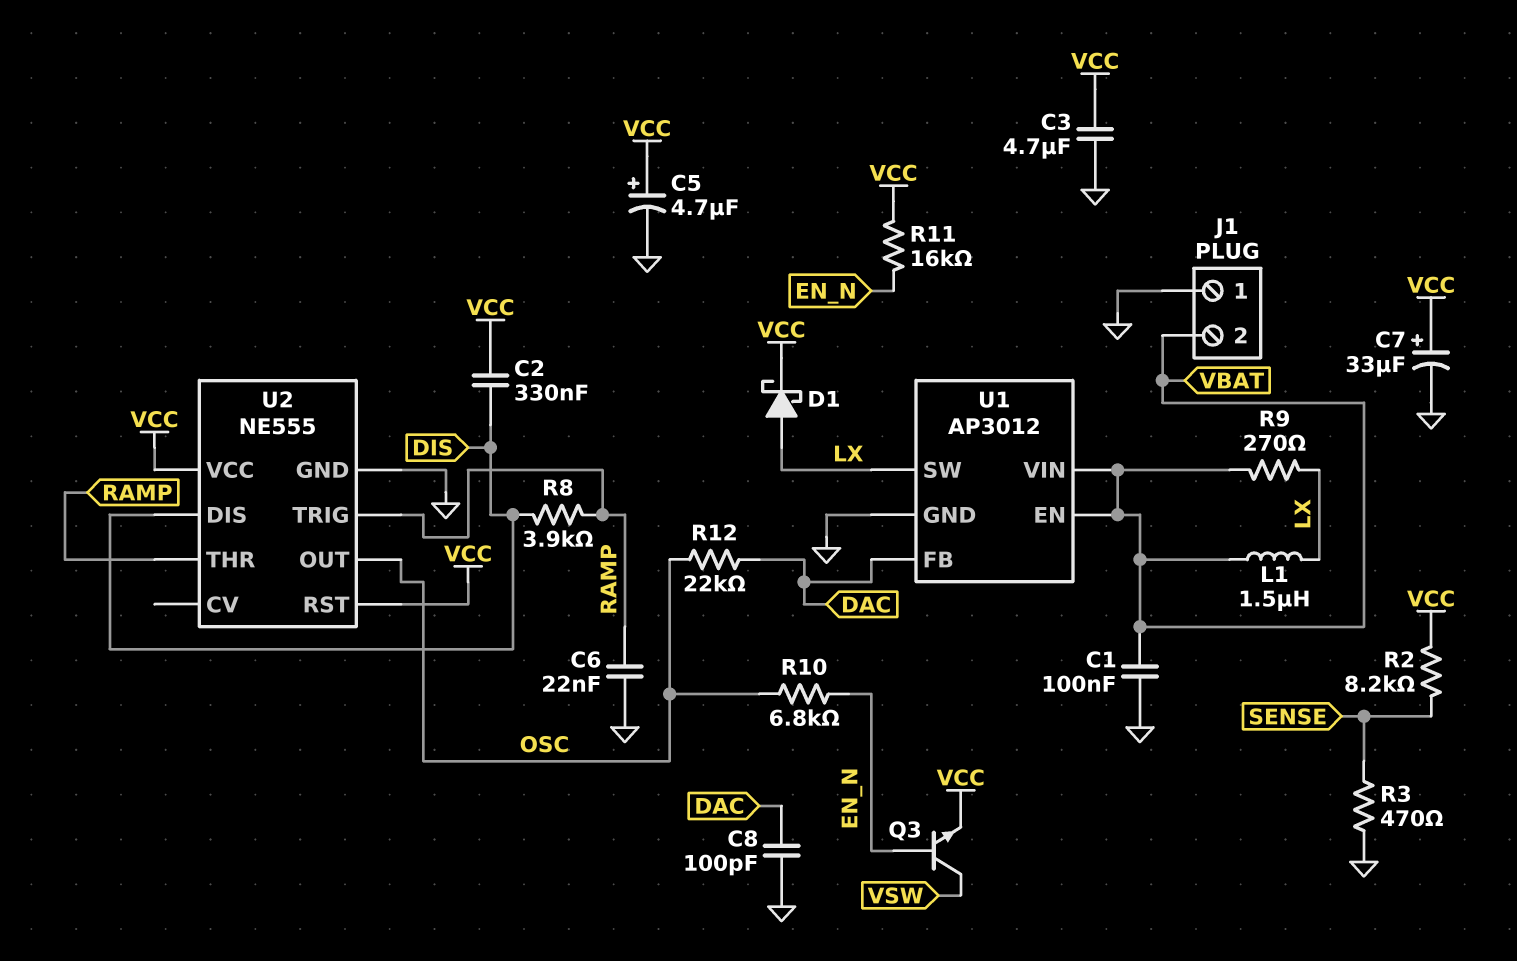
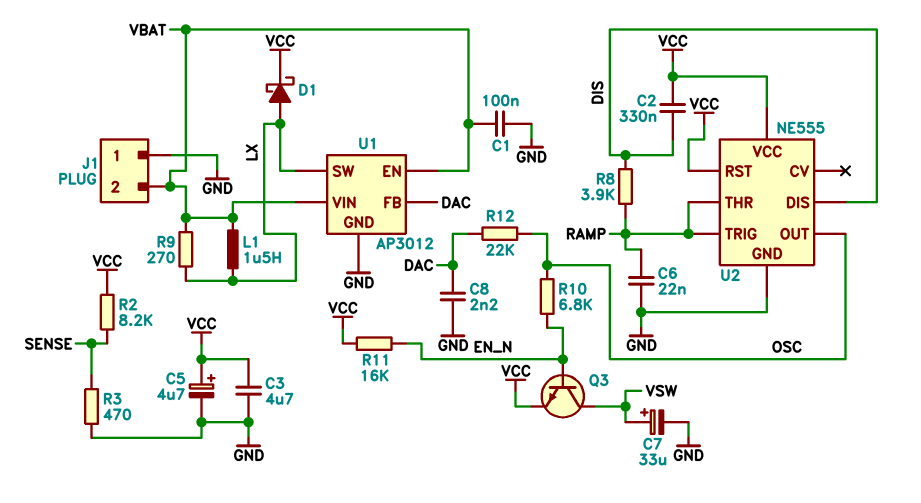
C7: 33uF (plus VCC, minus GND) -> 33uF (plus VSW, minus GND)
C8: 100pF (DAC, GND) -> 2.2nF (DAC, GND)

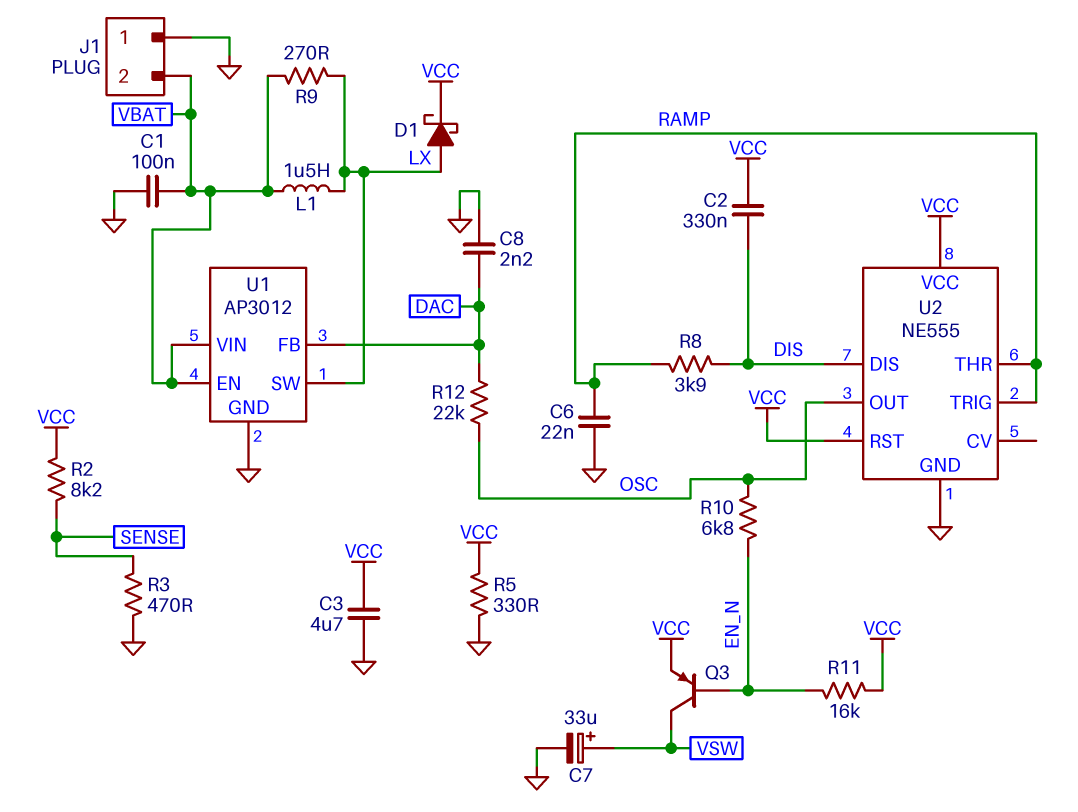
C5: 4.7uF (plus VCC, minus GND) -> none
Q3: NPN (B EN_N, C VSW, E VCC) -> PNP (B EN_N, C VSW, E VCC)
R5: none -> 330 (GND, VCC)

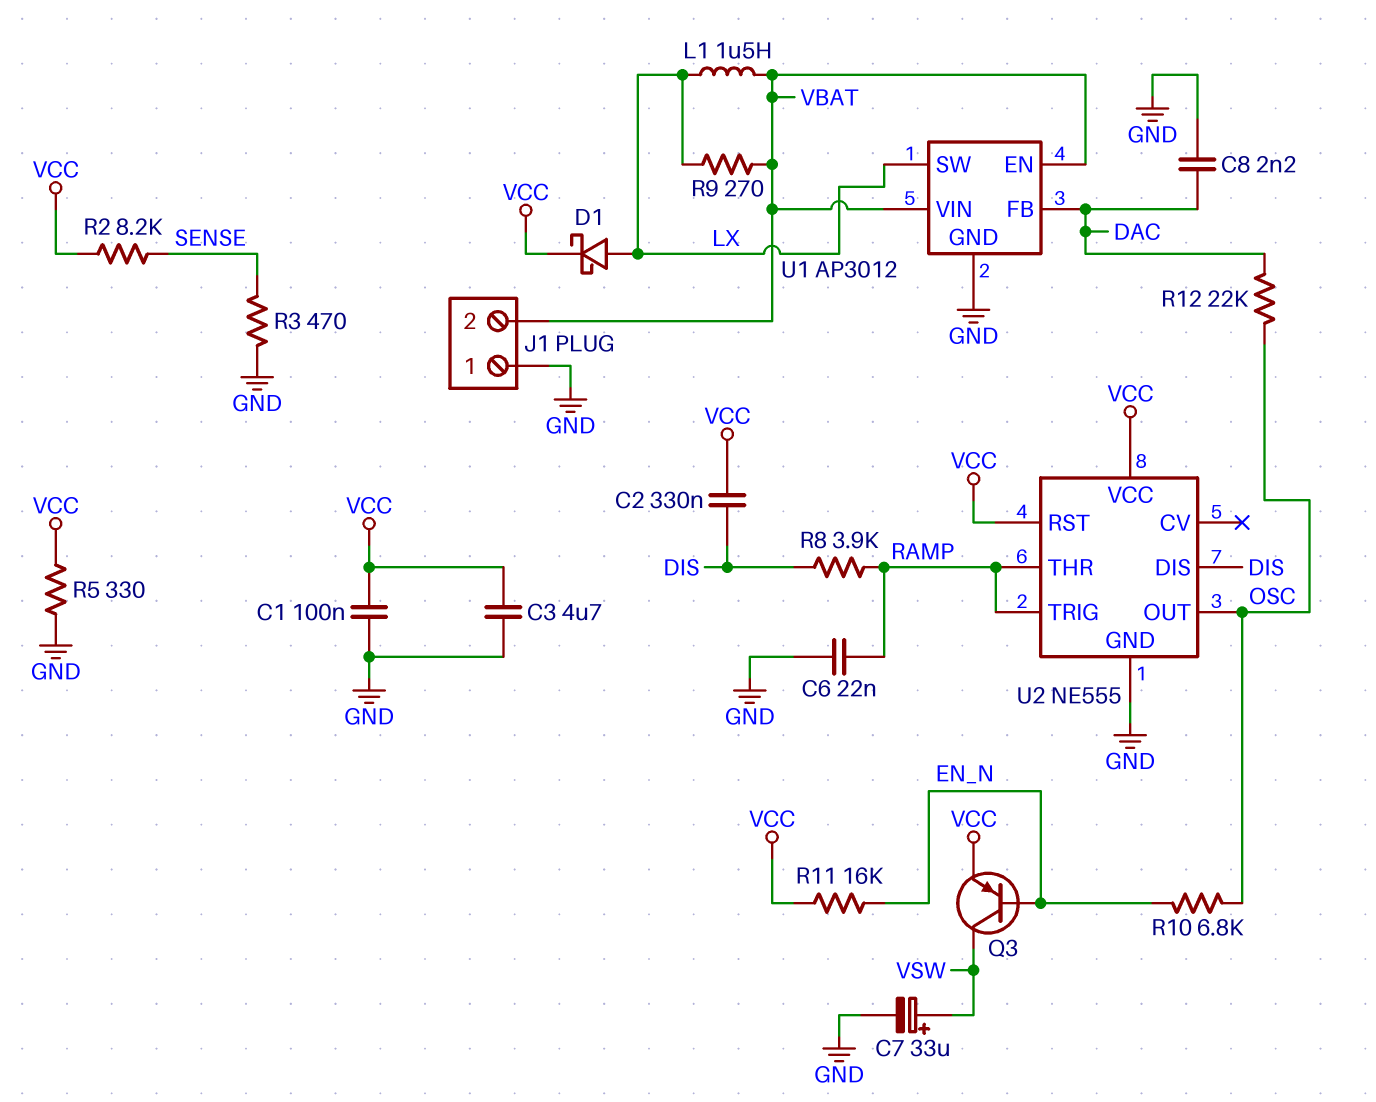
C1: 100nF (GND, VBAT) -> 100nF (GND, VCC)

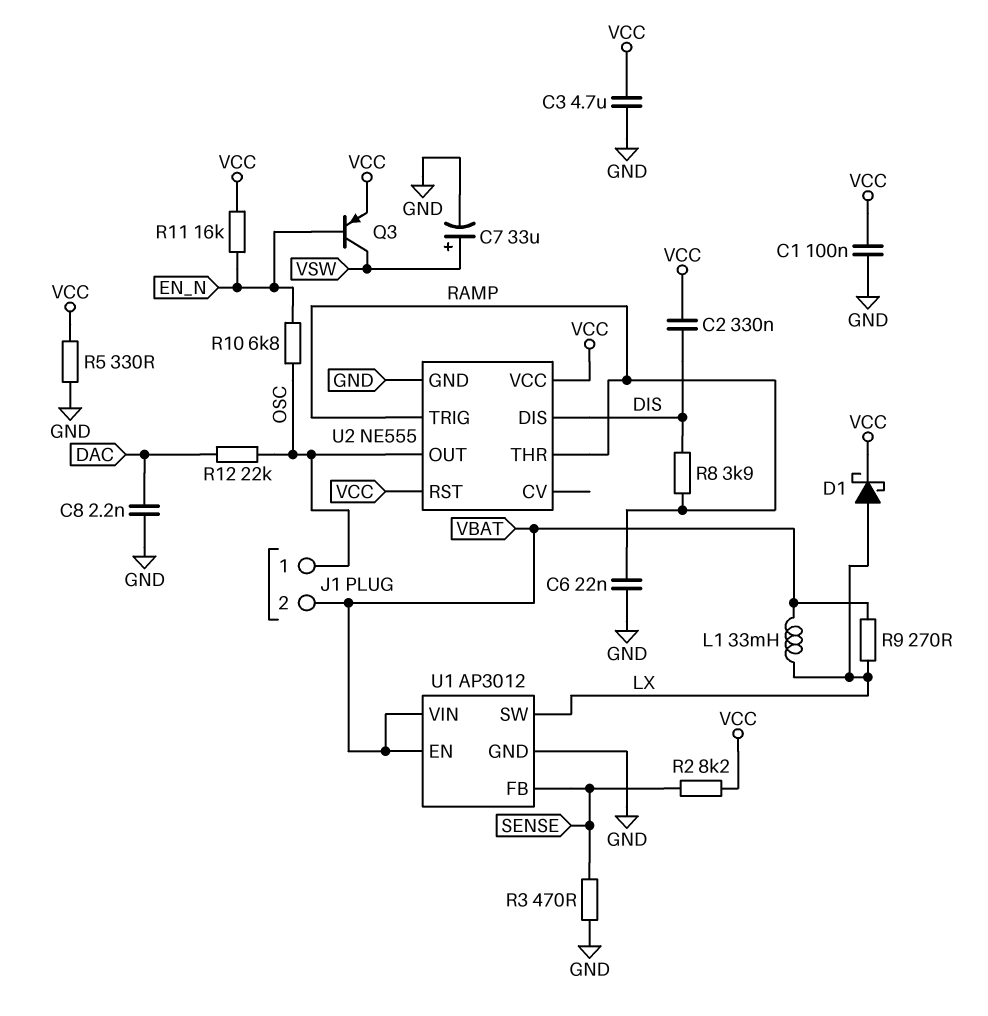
J1 pin 1: GND -> OSC
L1: 1.5uH (LX, VBAT) -> 33mH (LX, VBAT)
U1 pin FB: DAC -> SENSE

